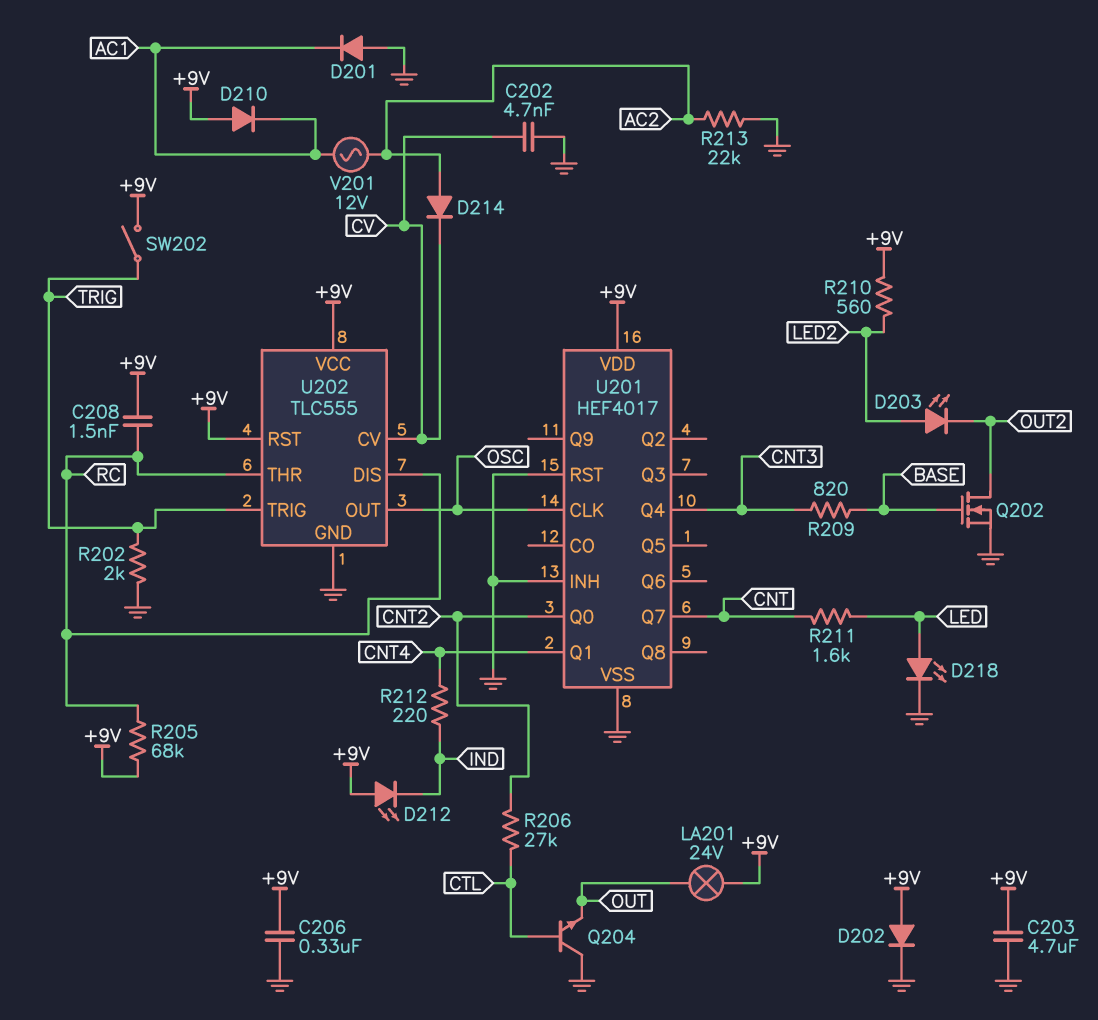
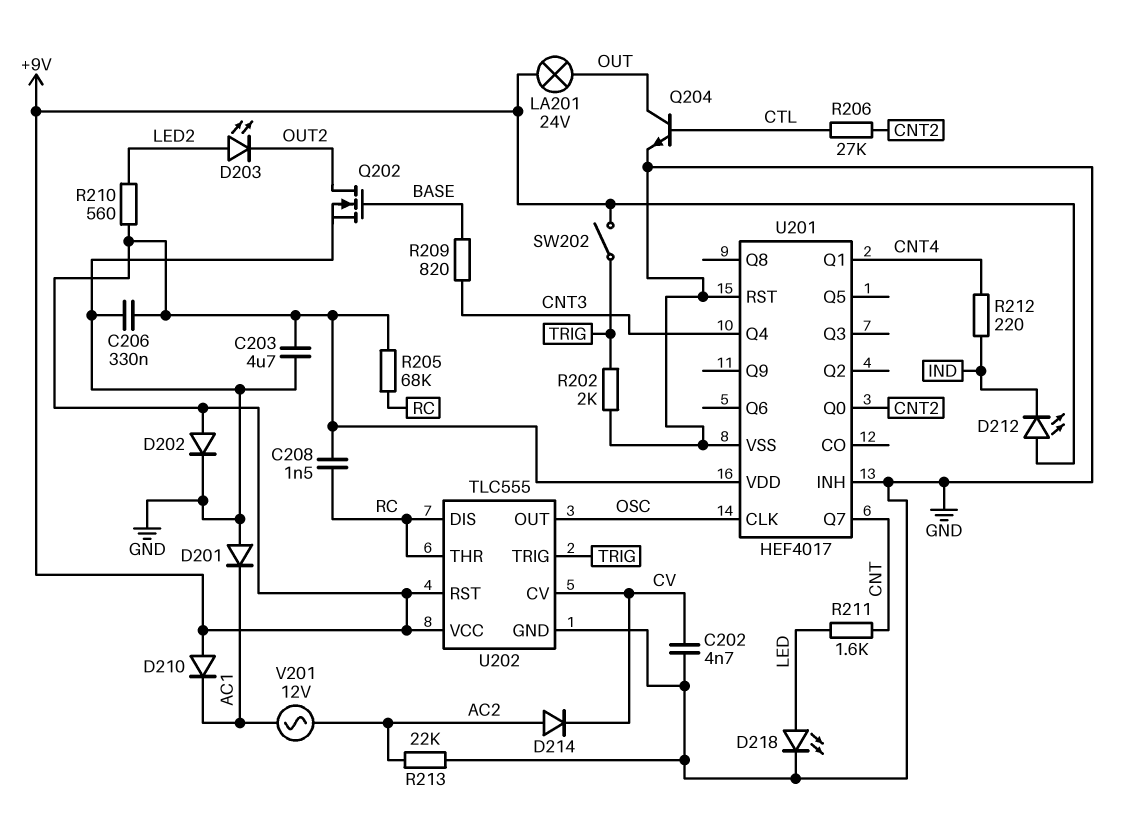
Q204: NPN (B CTL, C GND, E OUT) -> NPN (B CTL, C OUT, E GND)

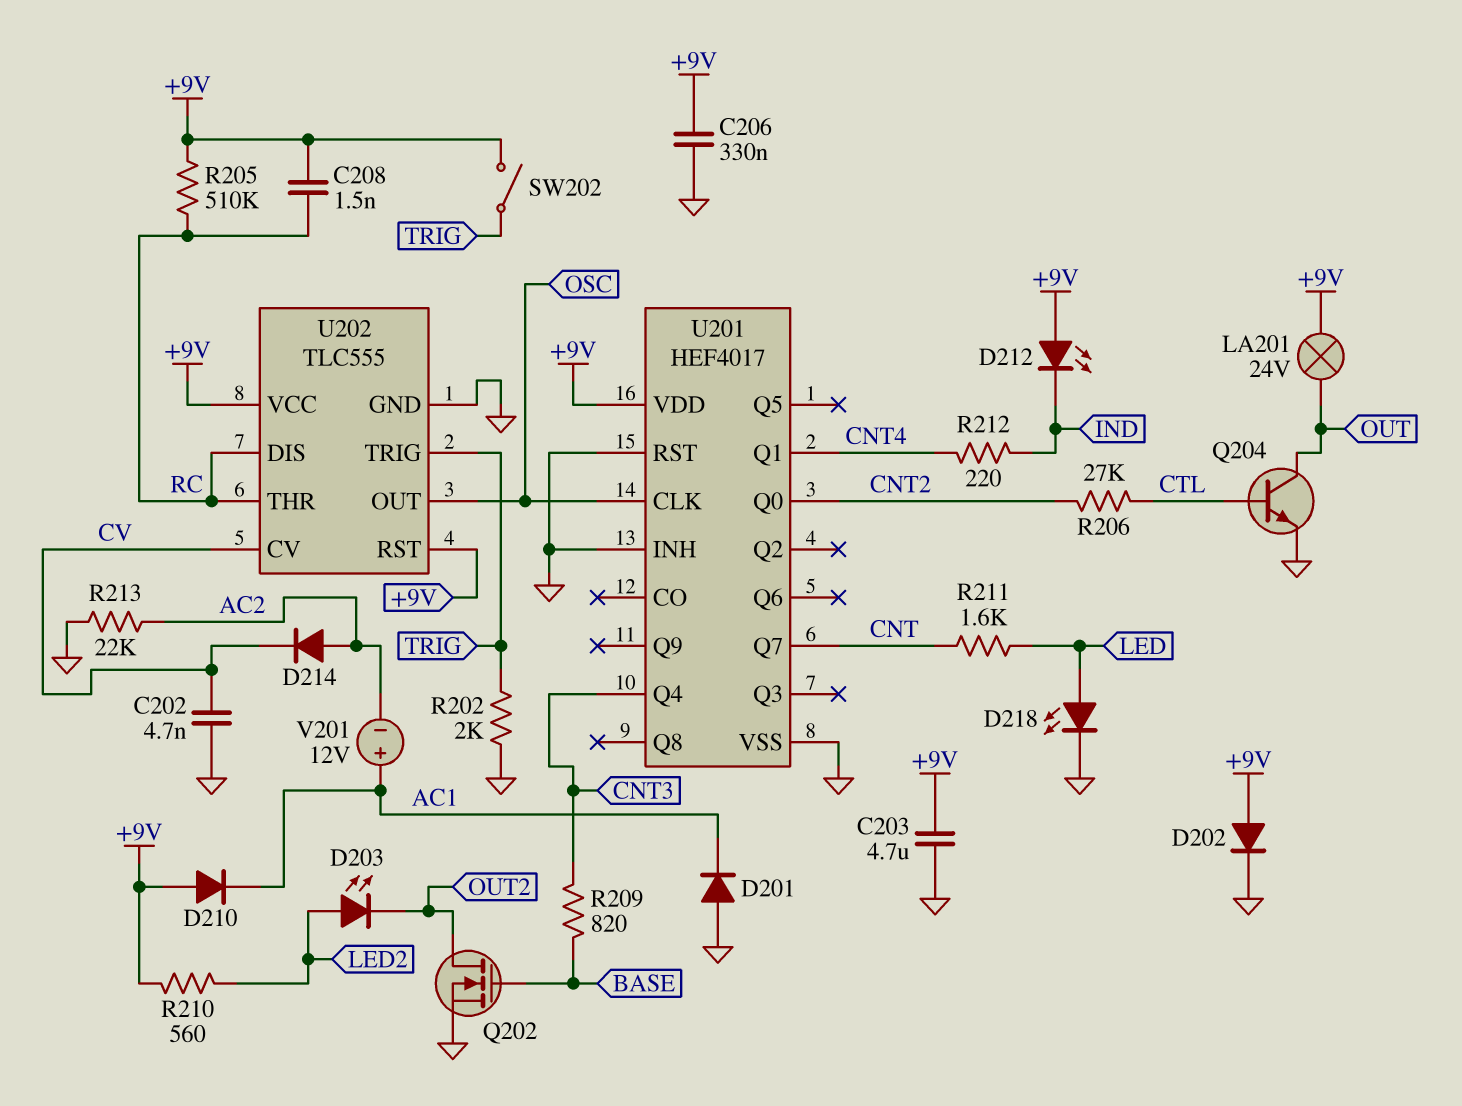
R205: 68k (+9V, RC) -> 510k (+9V, RC)
V201: AC 12V (AC1, AC2) -> 12V (plus AC1, minus AC2)

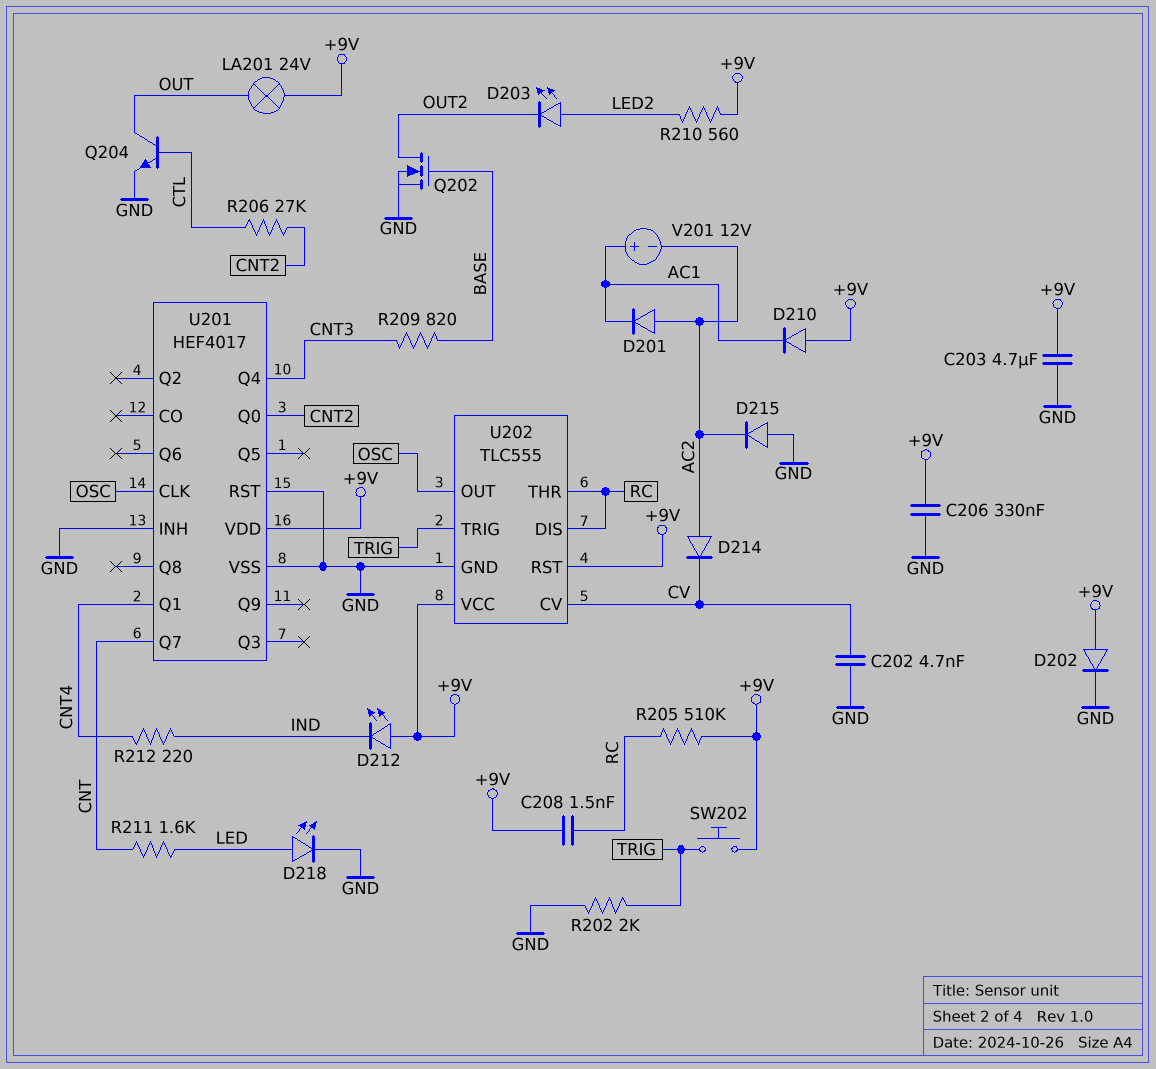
D201: diode (A GND, K AC1) -> diode (A AC2, K AC1)
D215: none -> diode (A GND, K AC2)
R213: 22k (AC2, GND) -> none
SW202: switch (+9V, TRIG) -> button (+9V, TRIG)

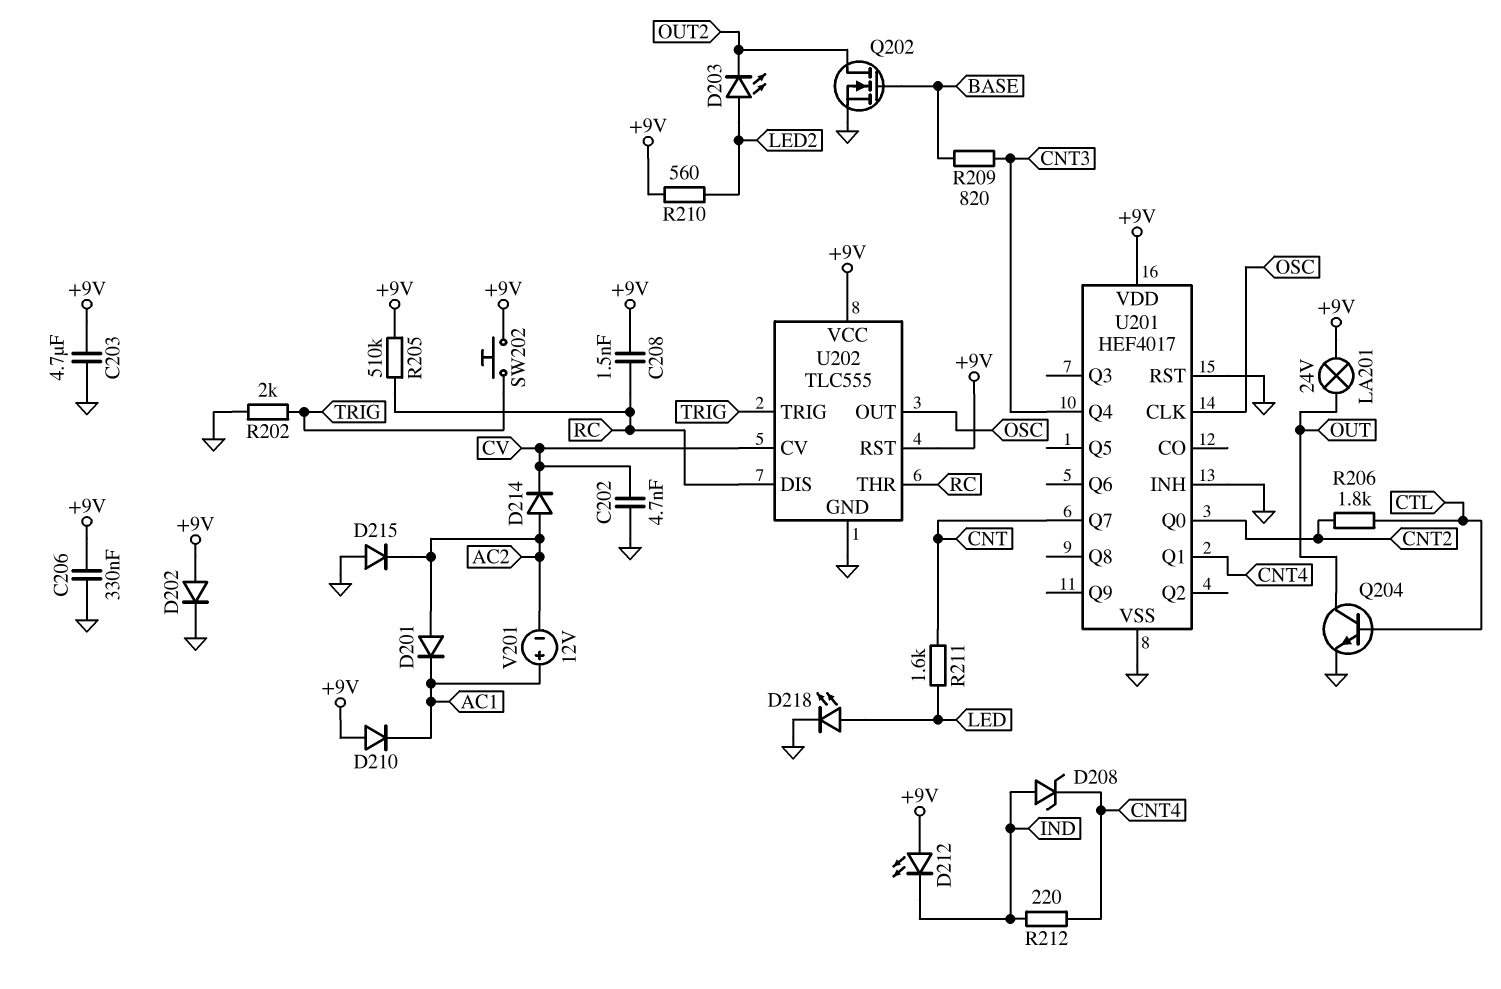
D208: none -> zener (A IND, K CNT4)
R206: 27k (CNT2, CTL) -> 1.8k (CNT2, CTL)

